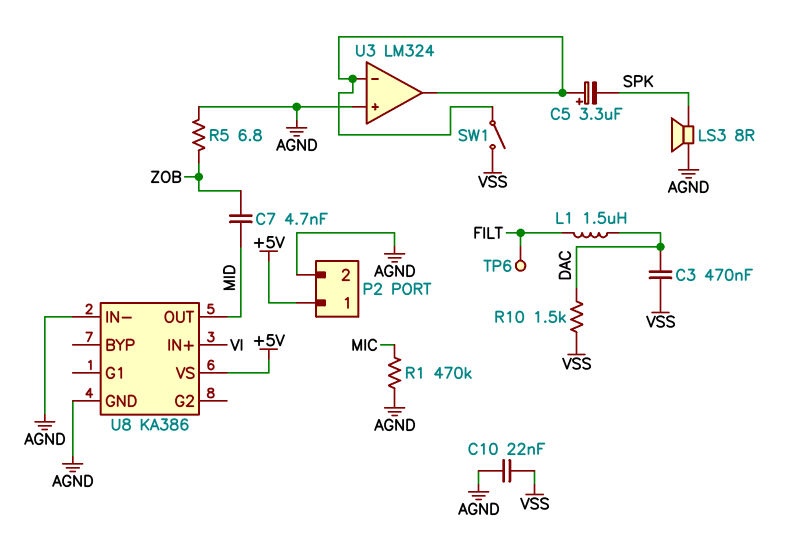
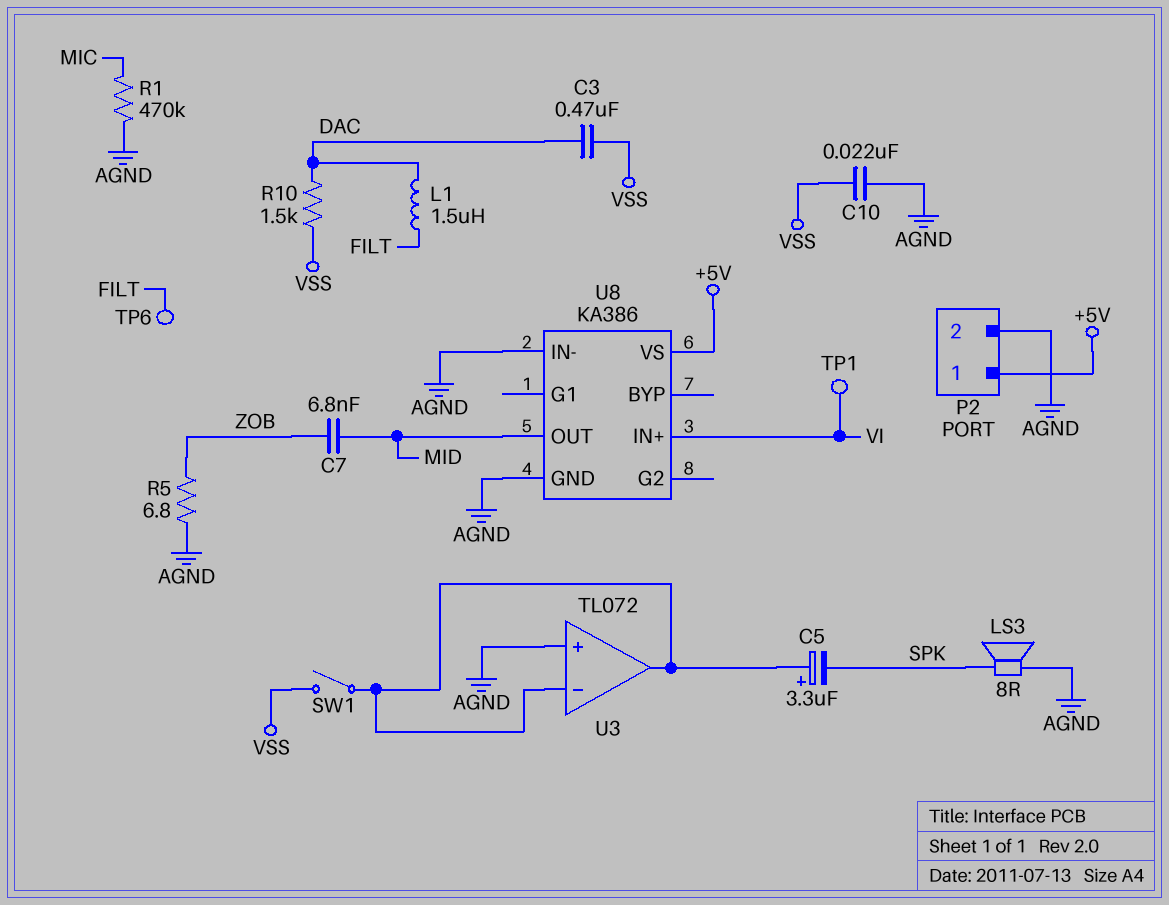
C7: 4.7nF (MID, ZOB) -> 6.8nF (MID, ZOB)
TP1: none -> test point (VI)
U3: LM324 -> TL072

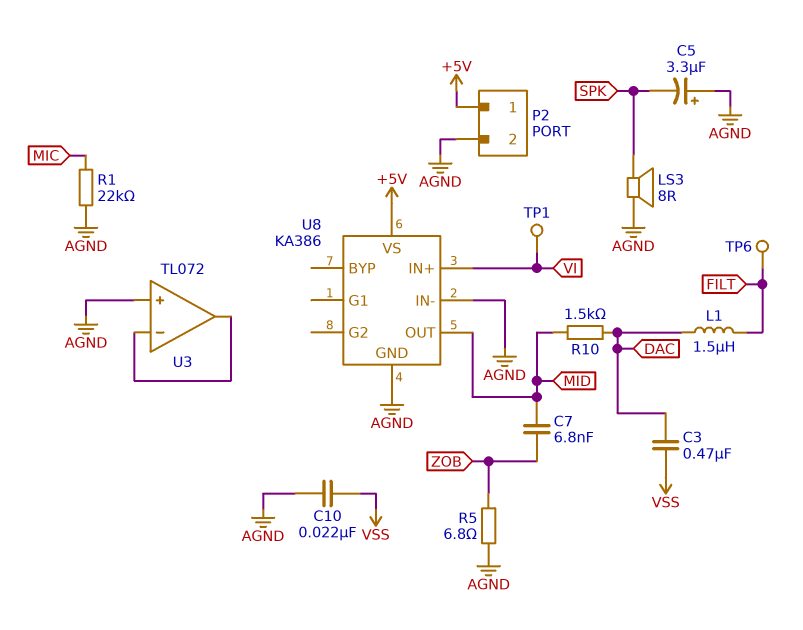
C5: 3.3uF (plus U3/in-, minus SPK) -> 3.3uF (plus AGND, minus SPK)
R1: 470k (AGND, MIC) -> 22k (AGND, MIC)
R10: 1.5k (DAC, VSS) -> 1.5k (DAC, MID)
SW1: switch (U3/in-, VSS) -> none

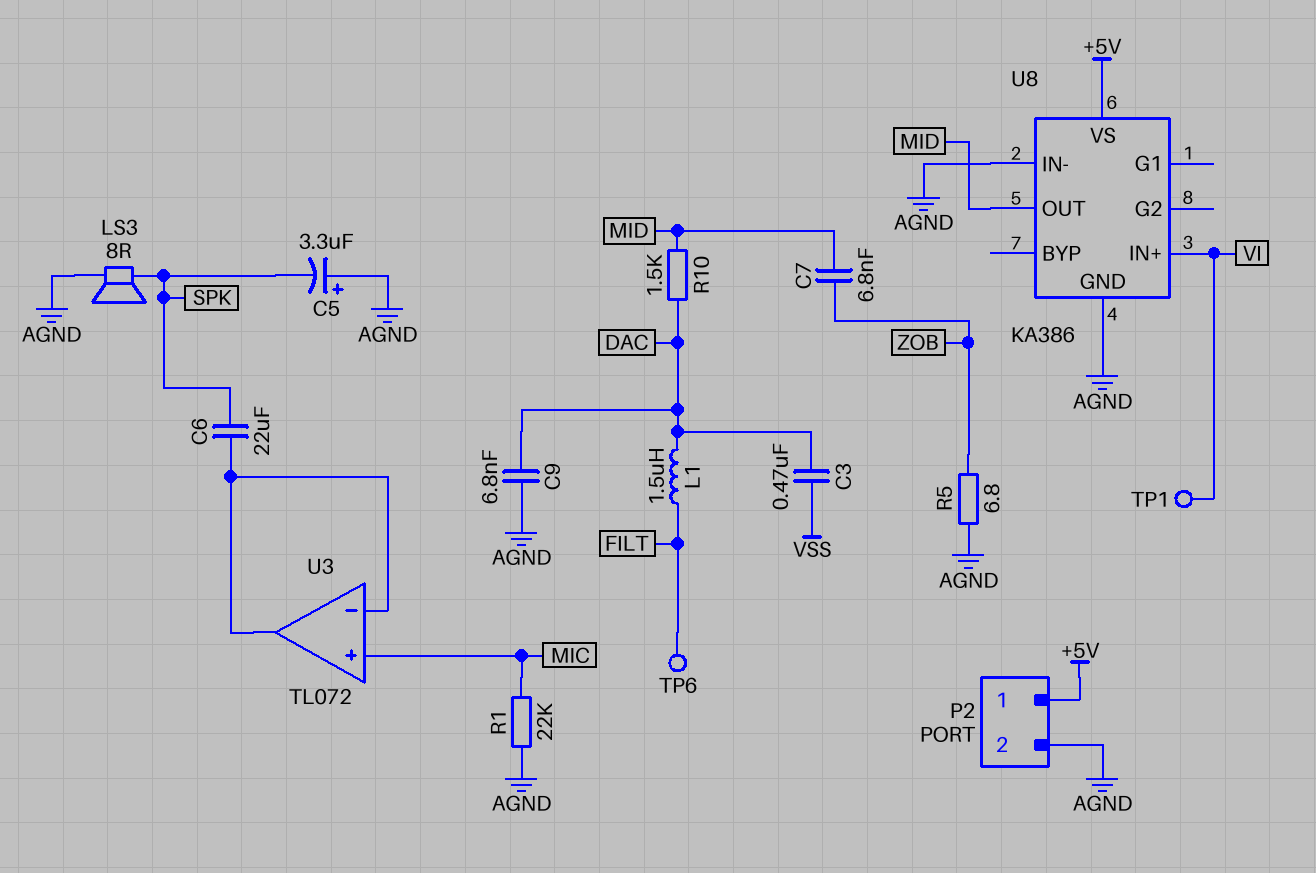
C6: none -> 22uF (SPK, U3/in-)
C9: none -> 6.8nF (AGND, DAC)
C10: 22nF (AGND, VSS) -> none
U3 pin in+: AGND -> MIC

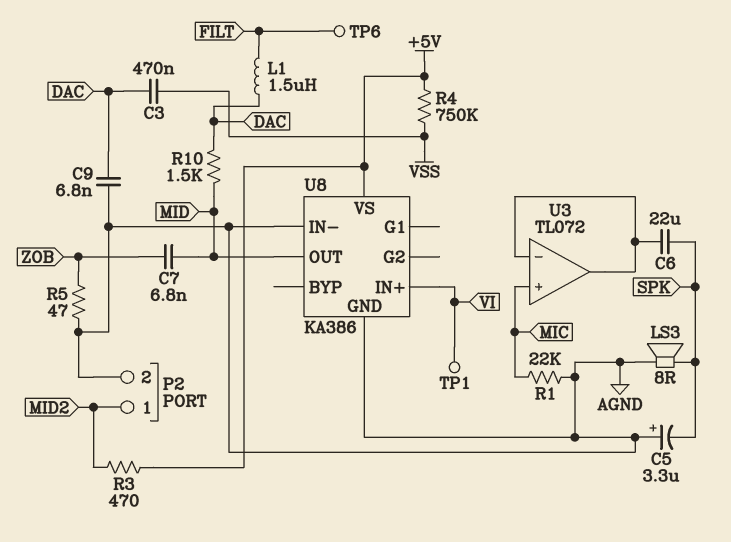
P2 pin 1: +5V -> MID2
R3: none -> 470 (+5V, MID2)
R4: none -> 750k (+5V, VSS)
R5: 6.8 (AGND, ZOB) -> 47 (AGND, ZOB)

